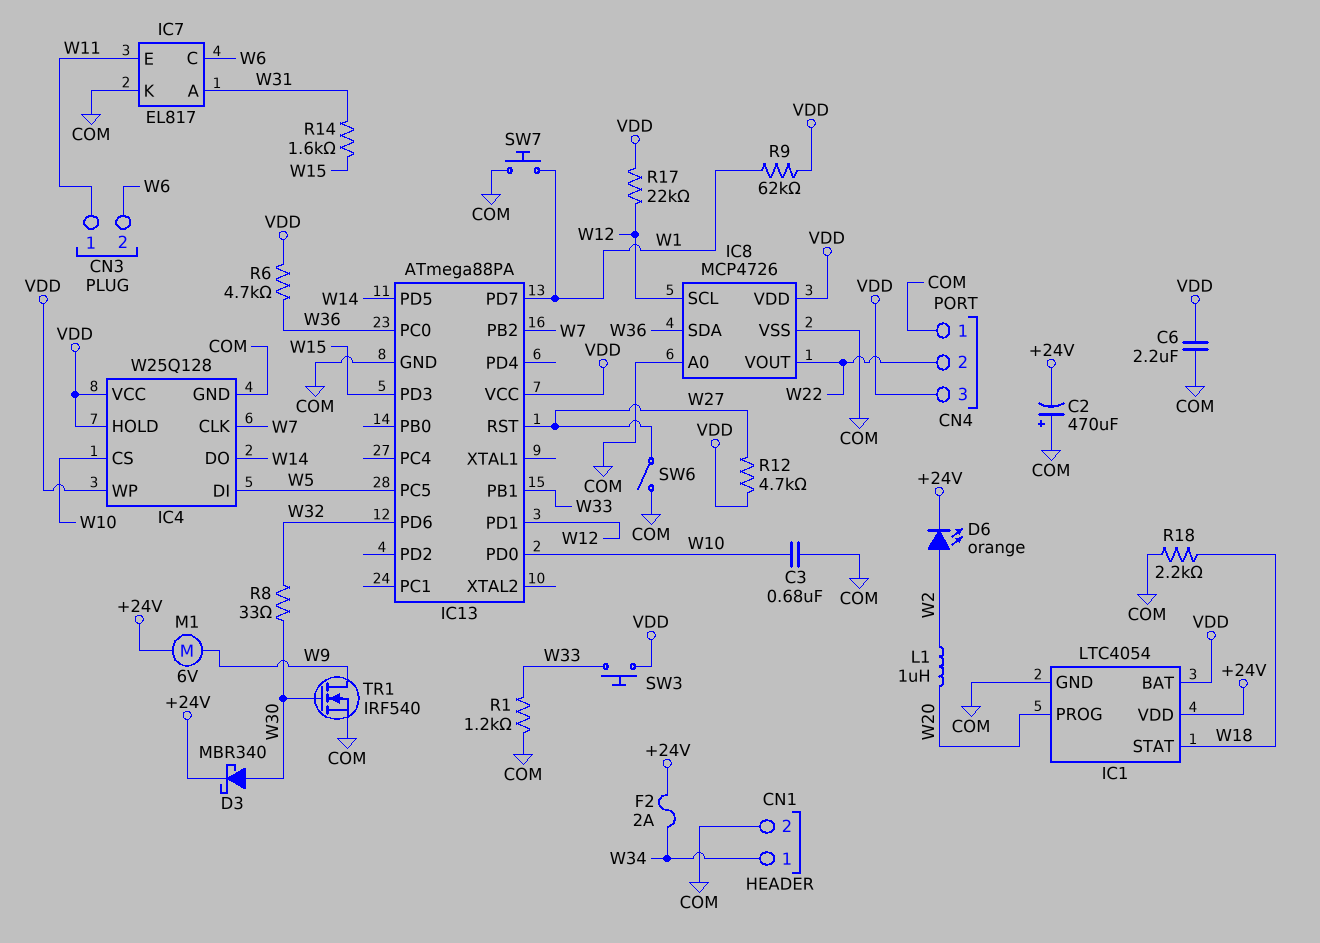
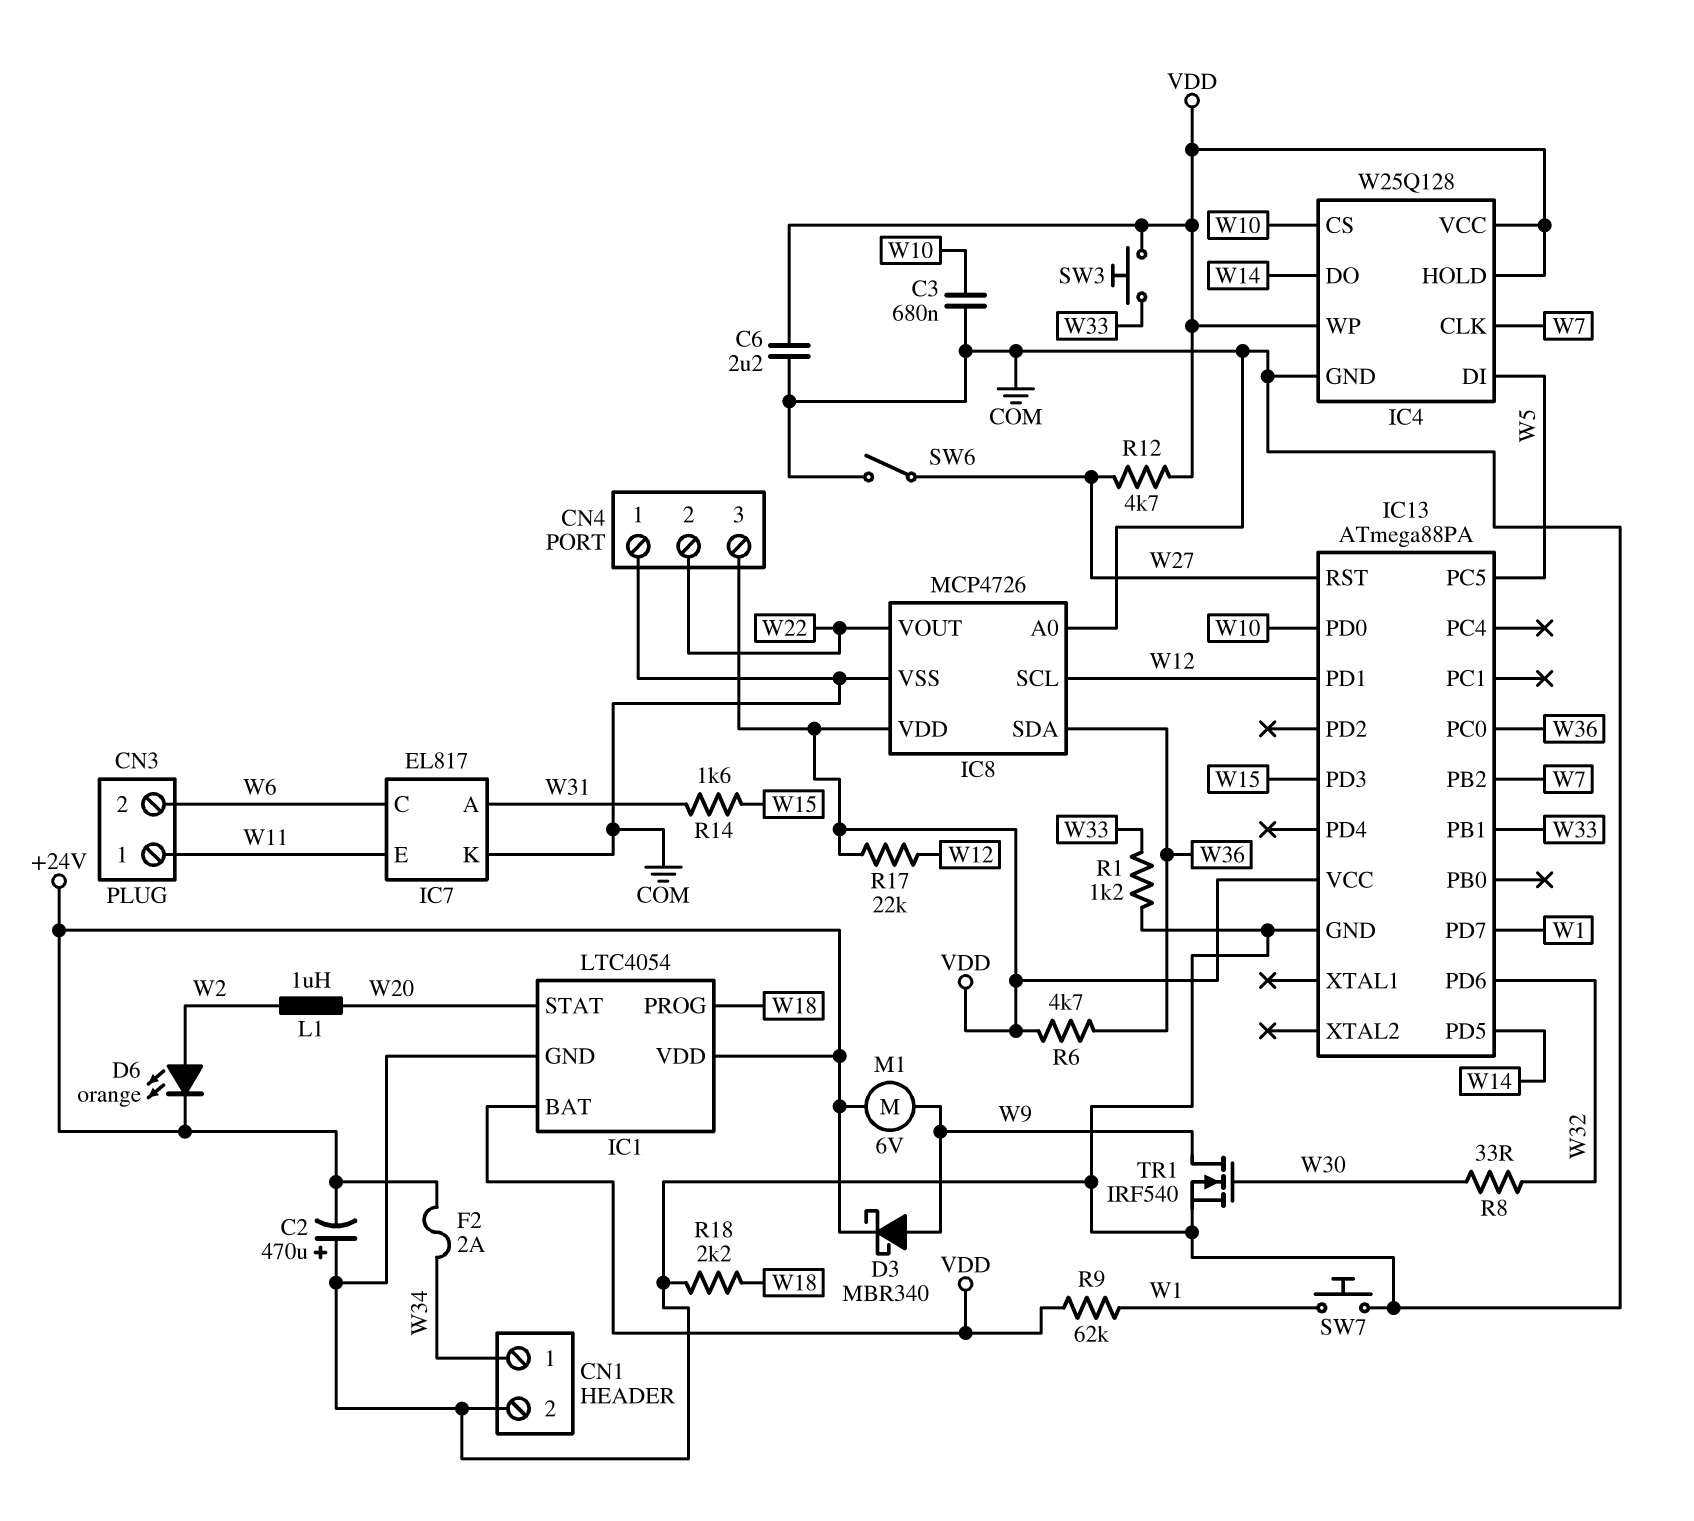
D3: schottky MBR340 (A W30, K +24V) -> schottky MBR340 (A W9, K +24V)
IC1 pin PROG: W20 -> W18
IC1 pin STAT: W18 -> W20

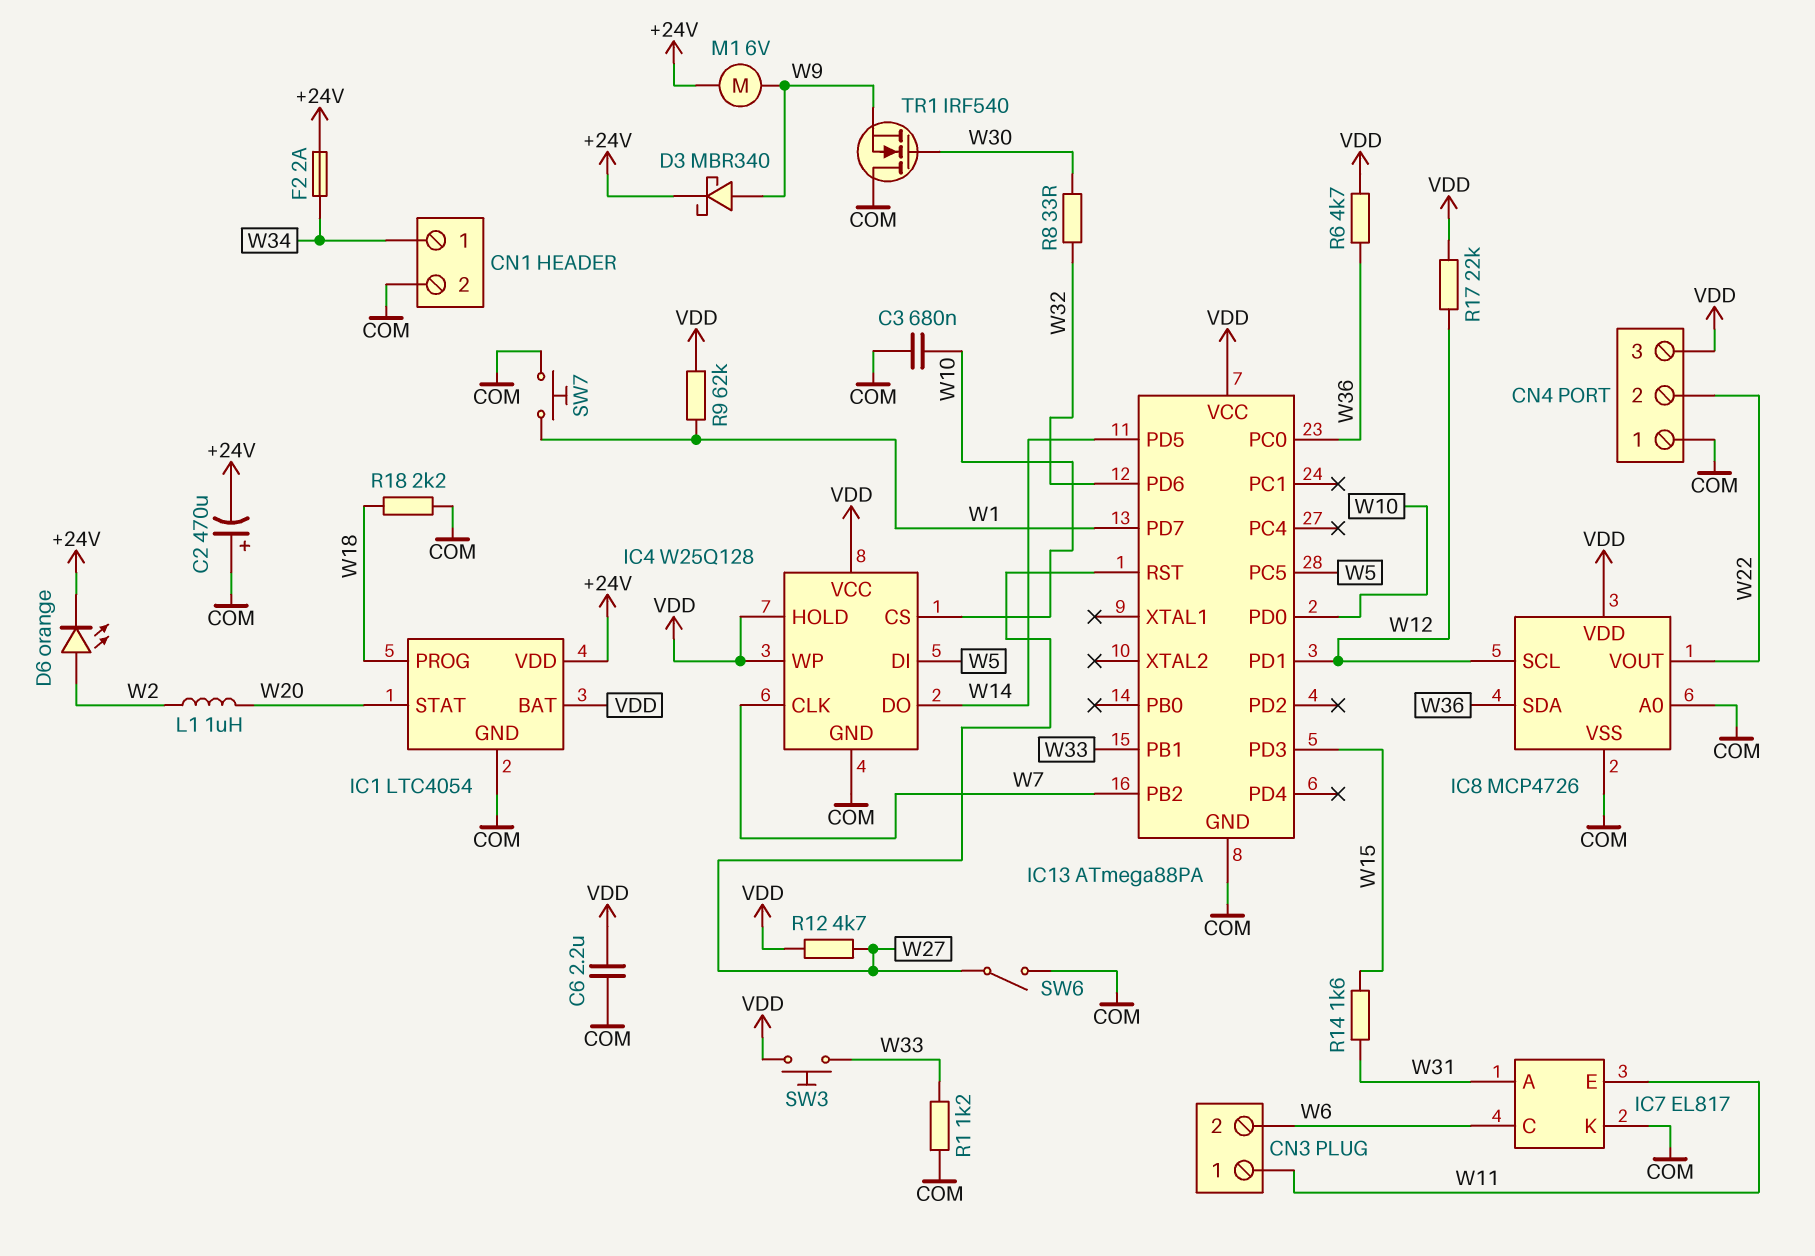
TR1: NMOS IRF540 (G W30, D W9, S COM) -> NMOS IRF540 (G W30, D COM, S W9)

